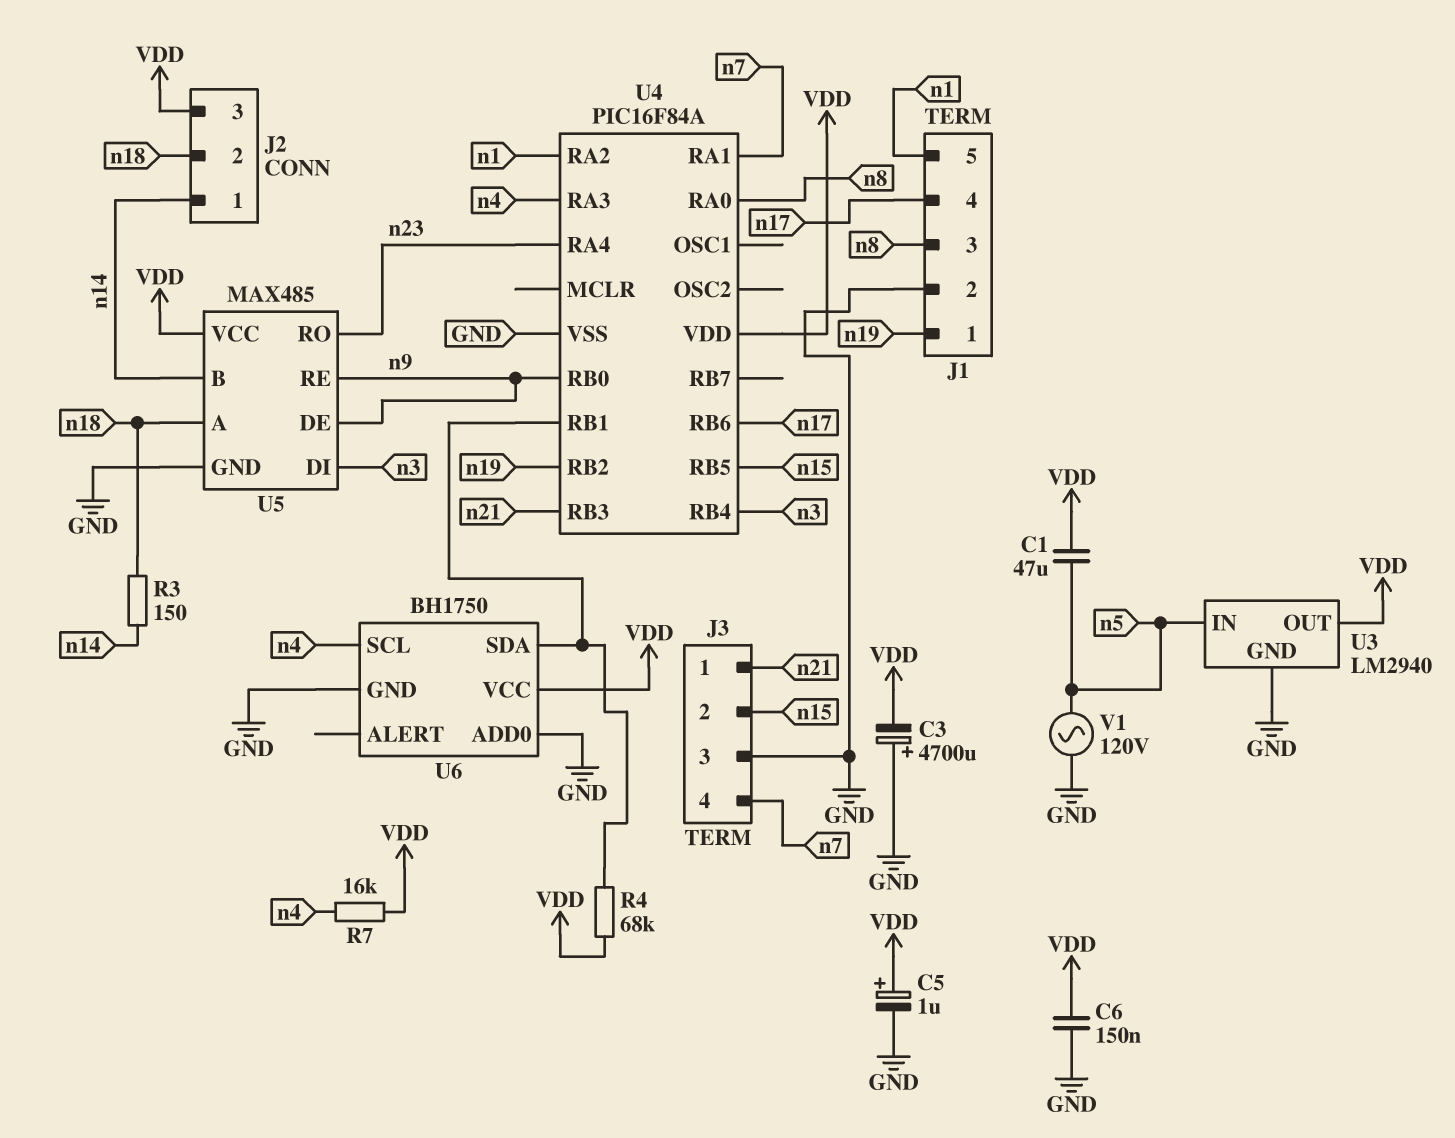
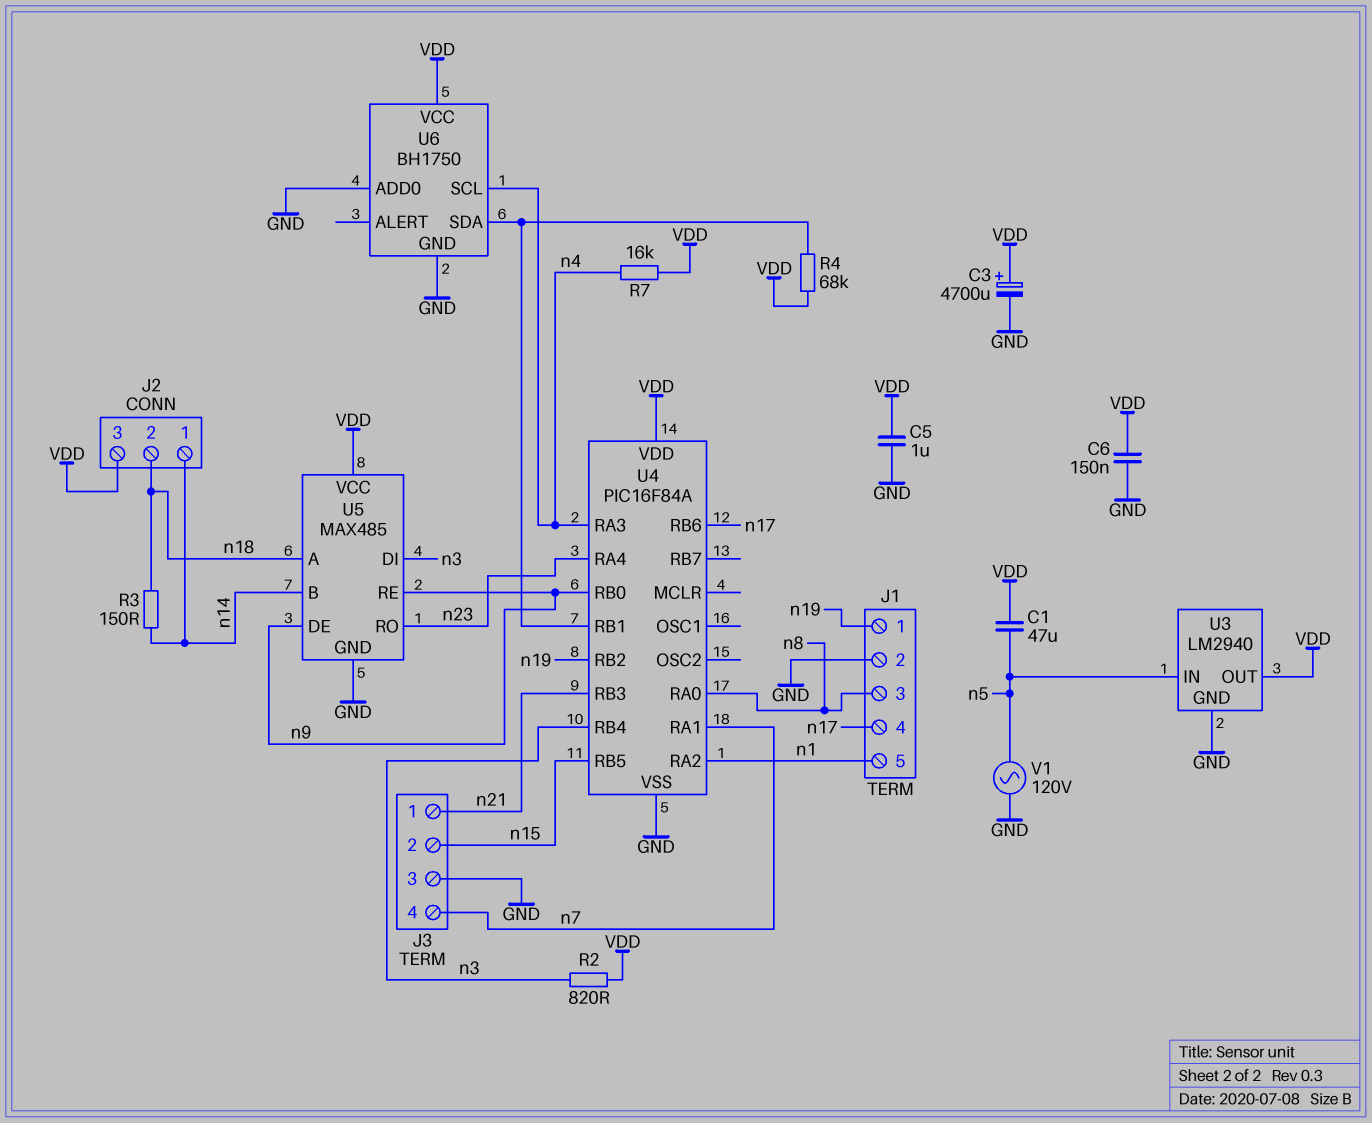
C3: 4700uF (plus GND, minus VDD) -> 4700uF (plus VDD, minus GND)
C5: 1uF (plus VDD, minus GND) -> 1uF (GND, VDD)
R2: none -> 820 (VDD, n3)

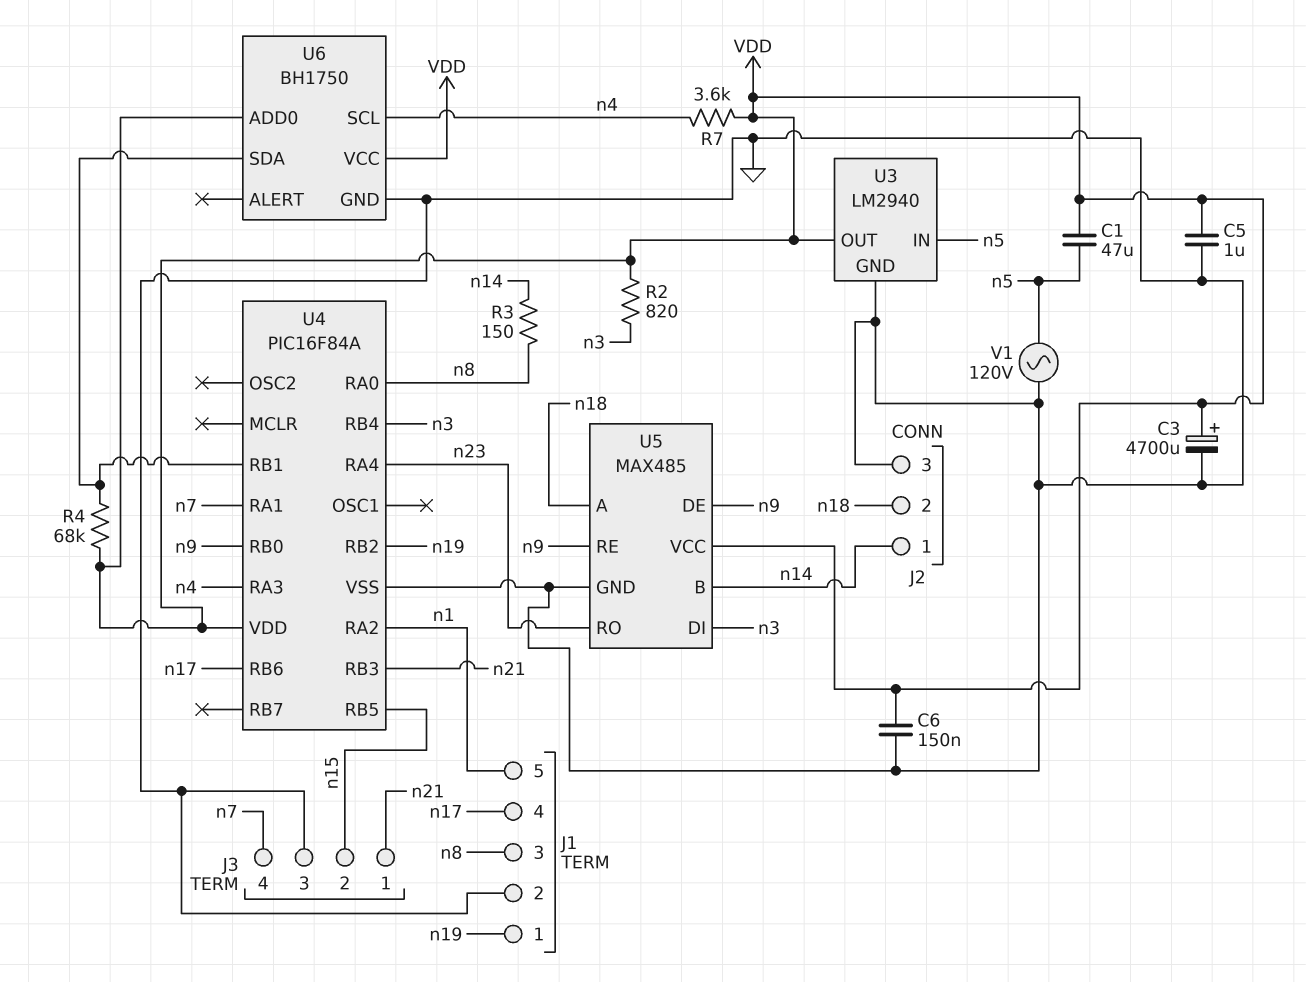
J2 pin 3: VDD -> GND
R3: 150 (n14, n18) -> 150 (n8, n14)
R7: 16k (VDD, n4) -> 3.6k (VDD, n4)
U6 pin ADD0: GND -> VDD

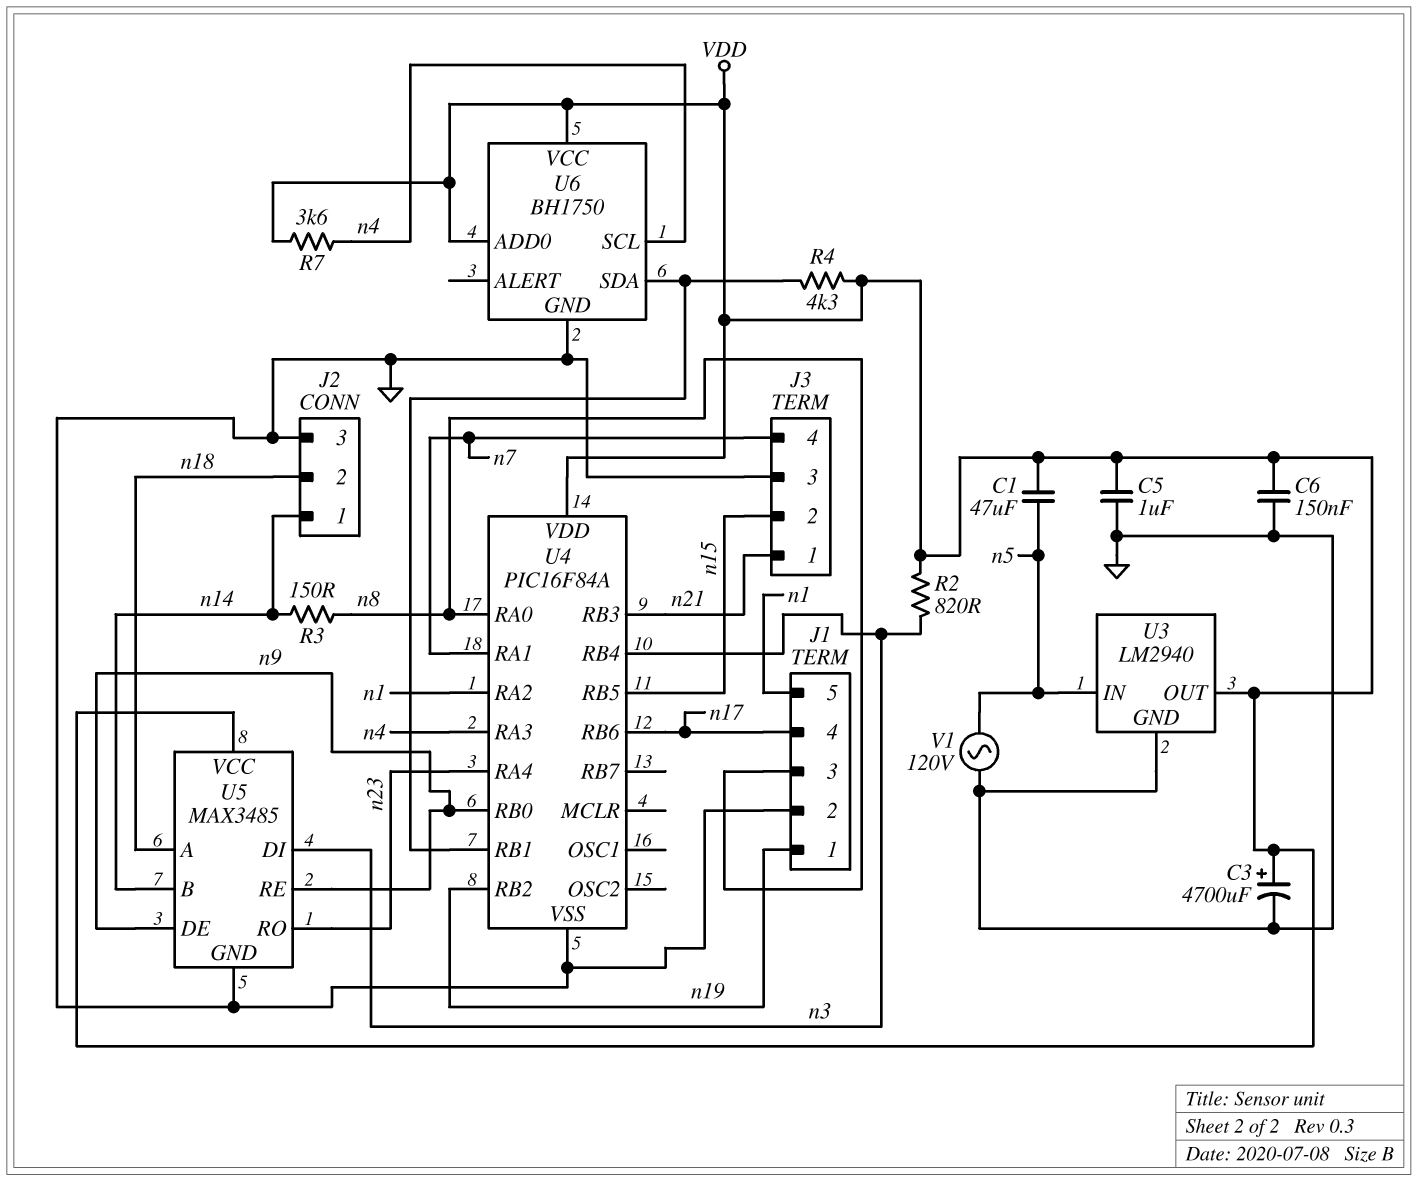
R4: 68k (U4/RB1, VDD) -> 4.3k (U4/RB1, VDD)
U5: MAX485 -> MAX3485

